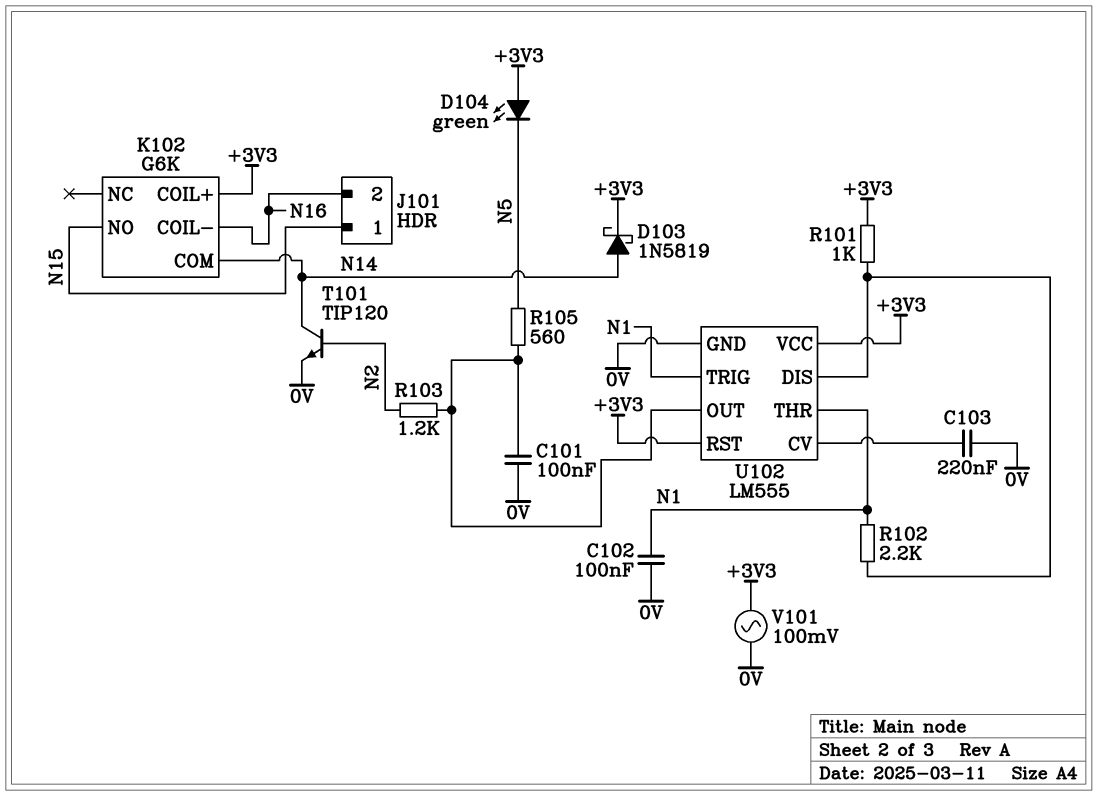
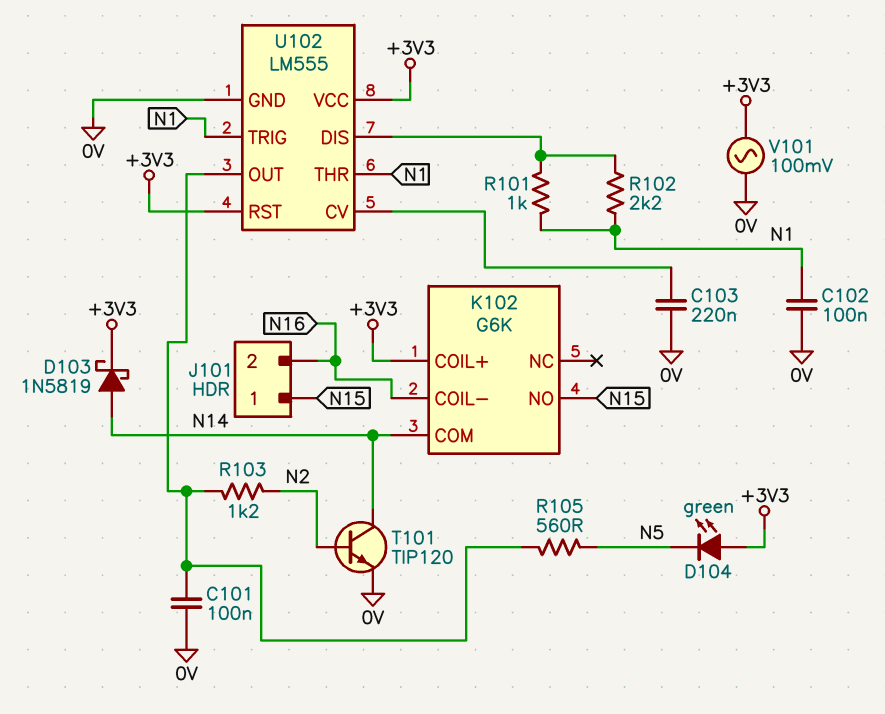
R101: 1k (+3V3, U102/DIS) -> 1k (N1, U102/DIS)

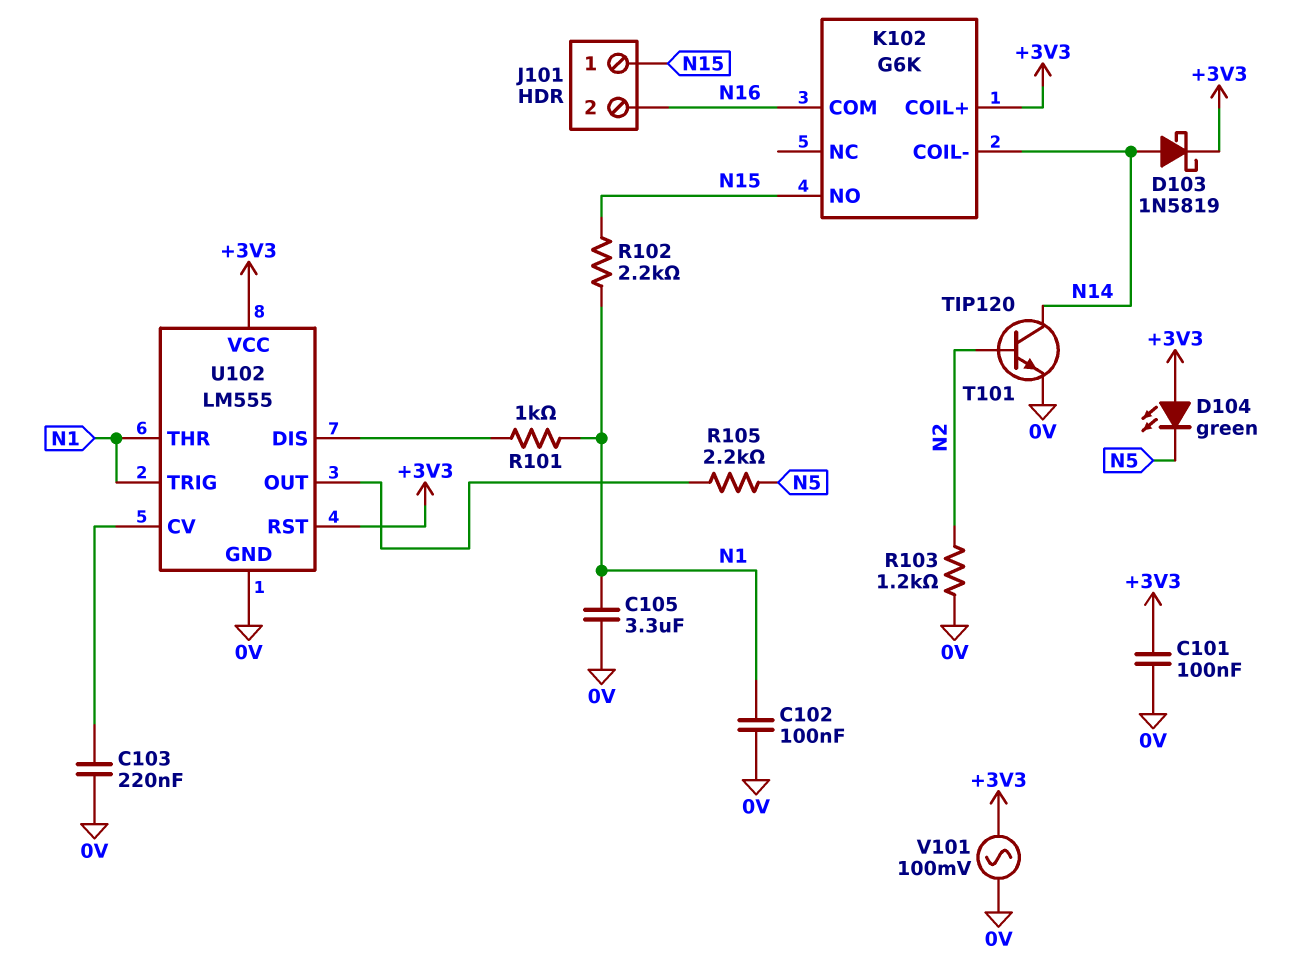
C101: 100nF (0V, U102/OUT) -> 100nF (+3V3, 0V)
C105: none -> 3.3uF (0V, N1)
K102 pin COIL-: N16 -> N14
K102 pin COM: N14 -> N16
R102: 2.2k (N1, U102/DIS) -> 2.2k (N1, N15)
R103: 1.2k (N2, U102/OUT) -> 1.2k (0V, N2)
R105: 560 (N5, U102/OUT) -> 2.2k (N5, U102/OUT)

